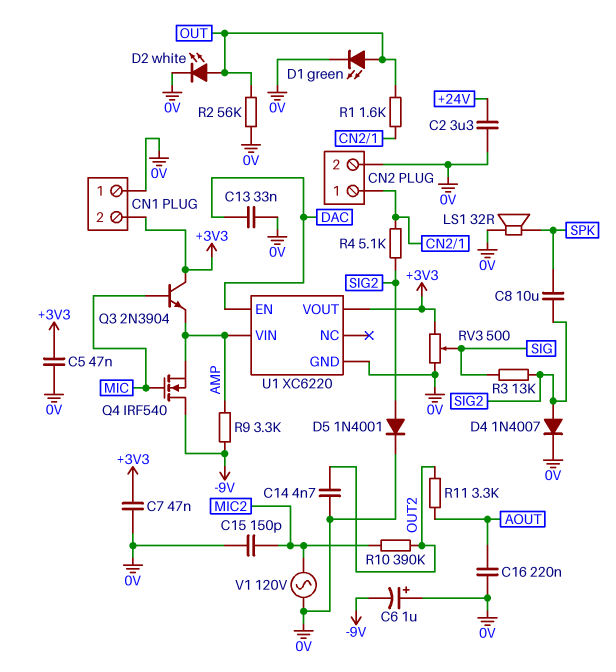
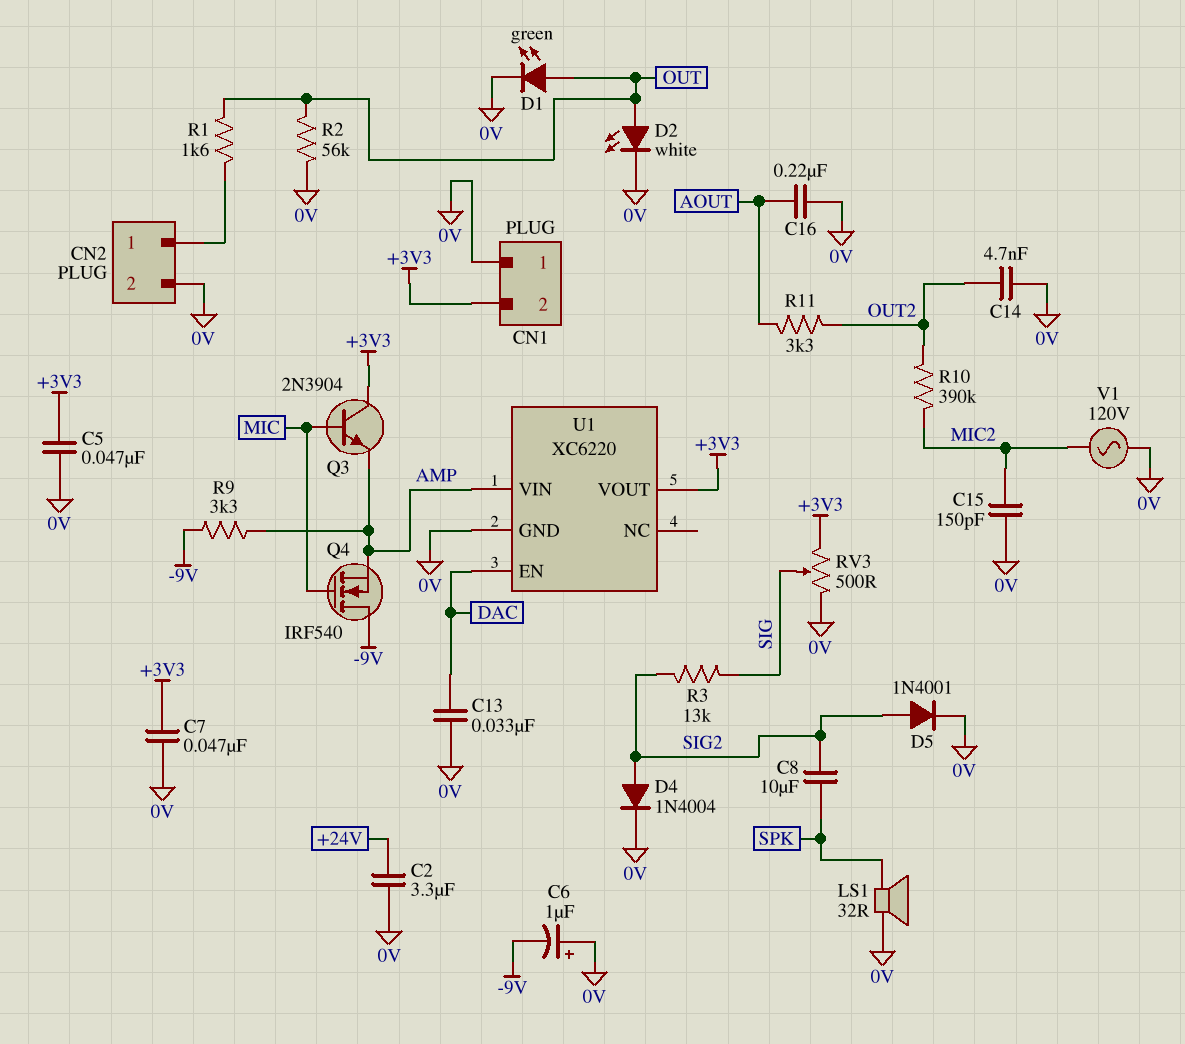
D4: diode 1N4007 (A SIG2, K 0V) -> diode 1N4004 (A SIG2, K 0V)
R4: 5.1k (CN2/1, SIG2) -> none

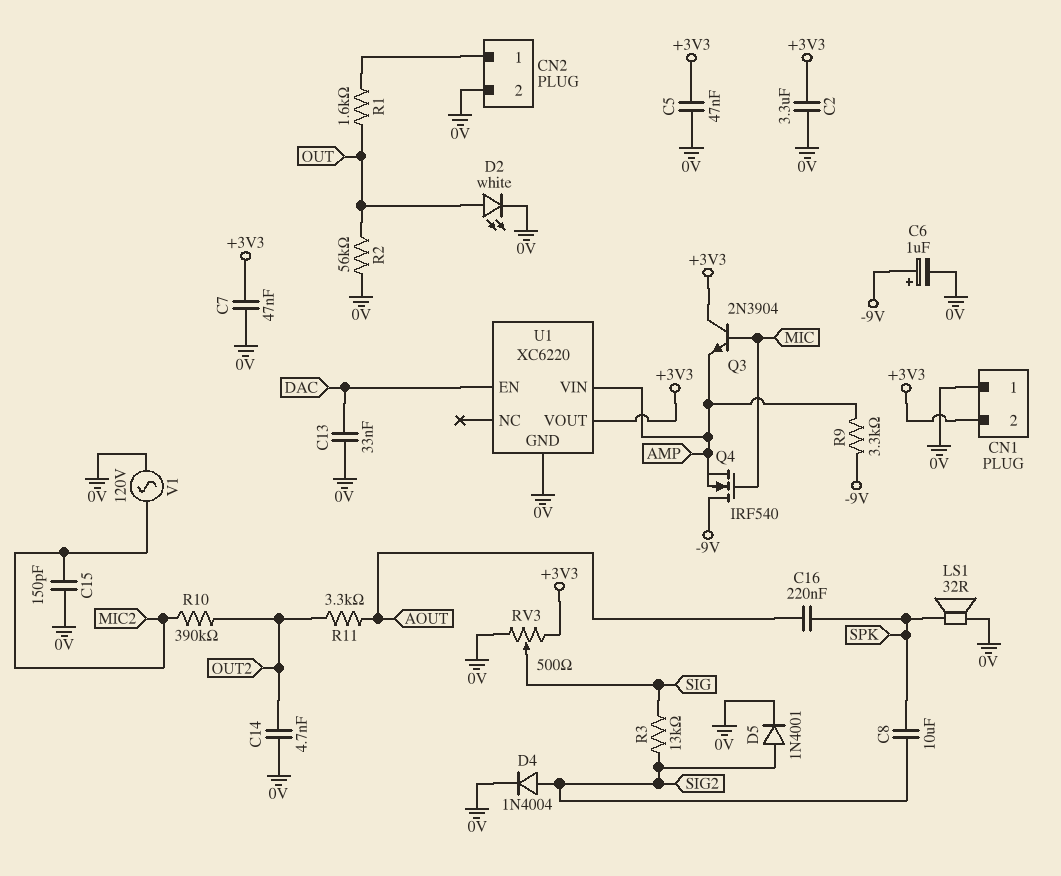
C2: 3.3uF (+24V, 0V) -> 3.3uF (+3V3, 0V)
C6: 1uF (plus 0V, minus -9V) -> 1uF (plus -9V, minus 0V)
C16: 220nF (0V, AOUT) -> 220nF (AOUT, SPK)
D1: LED green (A OUT, K 0V) -> none

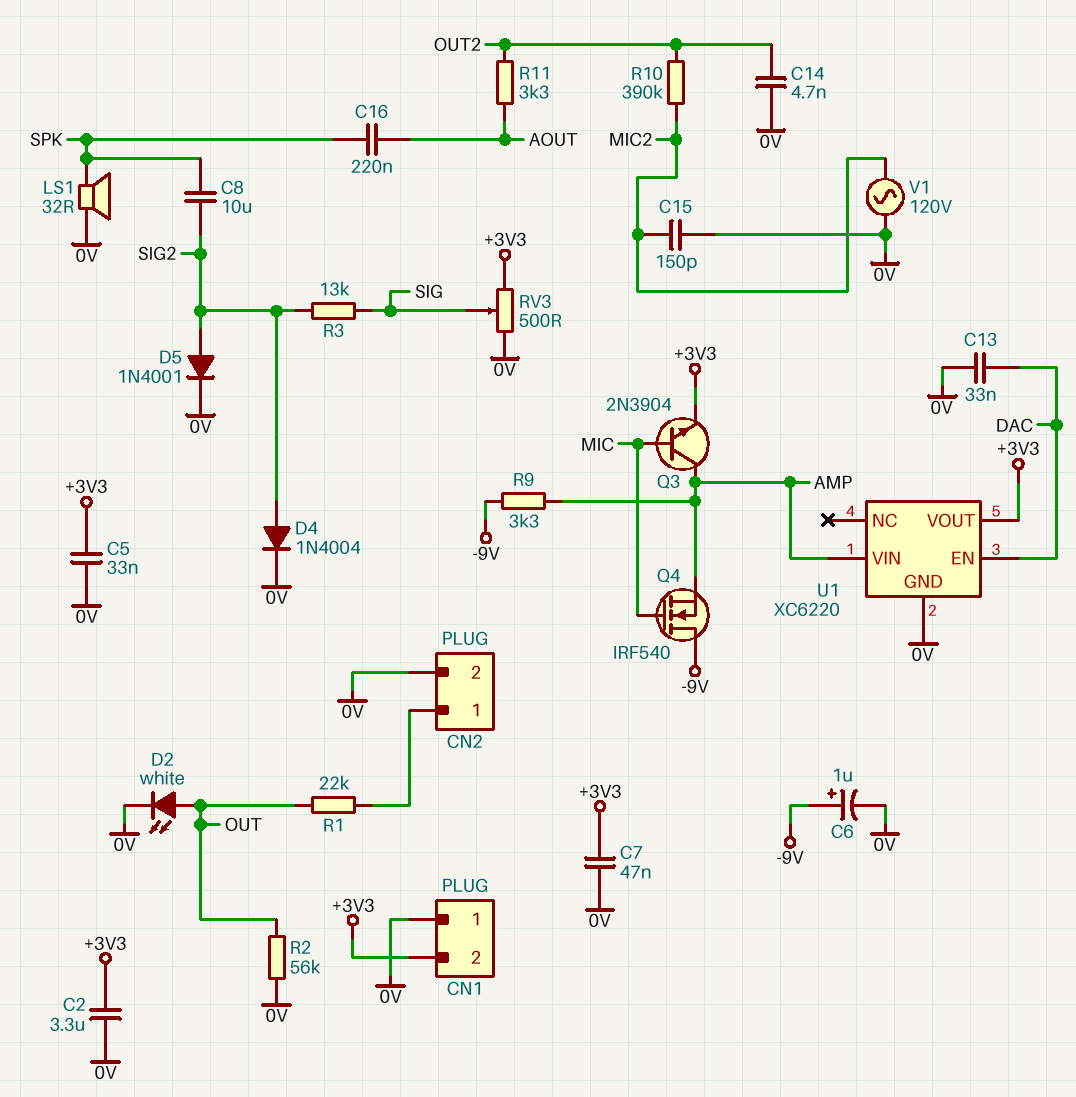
C5: 47nF (+3V3, 0V) -> 33nF (+3V3, 0V)
Q3: NPN 2N3904 (B MIC, C +3V3, E AMP) -> NPN 2N3904 (B MIC, C AMP, E +3V3)
R1: 1.6k (CN2/1, OUT) -> 22k (CN2/1, OUT)

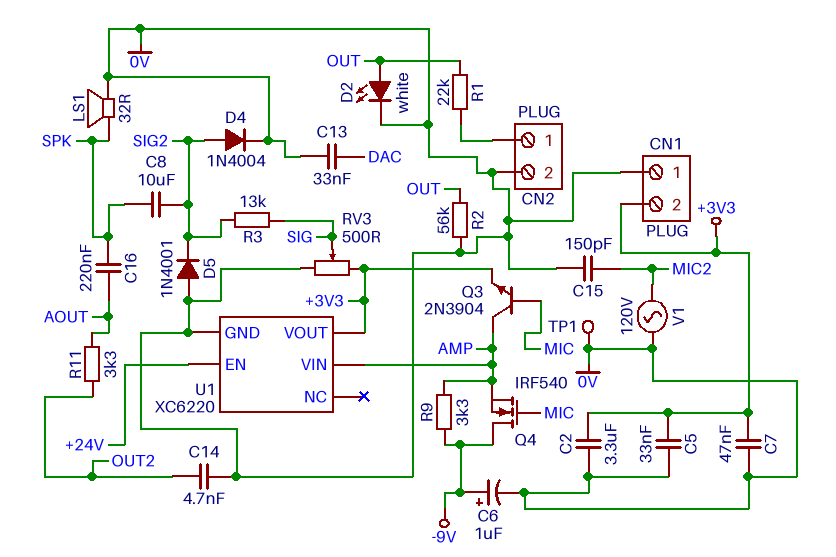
D5: diode 1N4001 (A SIG2, K 0V) -> diode 1N4001 (A 0V, K SIG2)
R10: 390k (MIC2, OUT2) -> none
TP1: none -> test point (0V)
U1 pin EN: DAC -> +24V

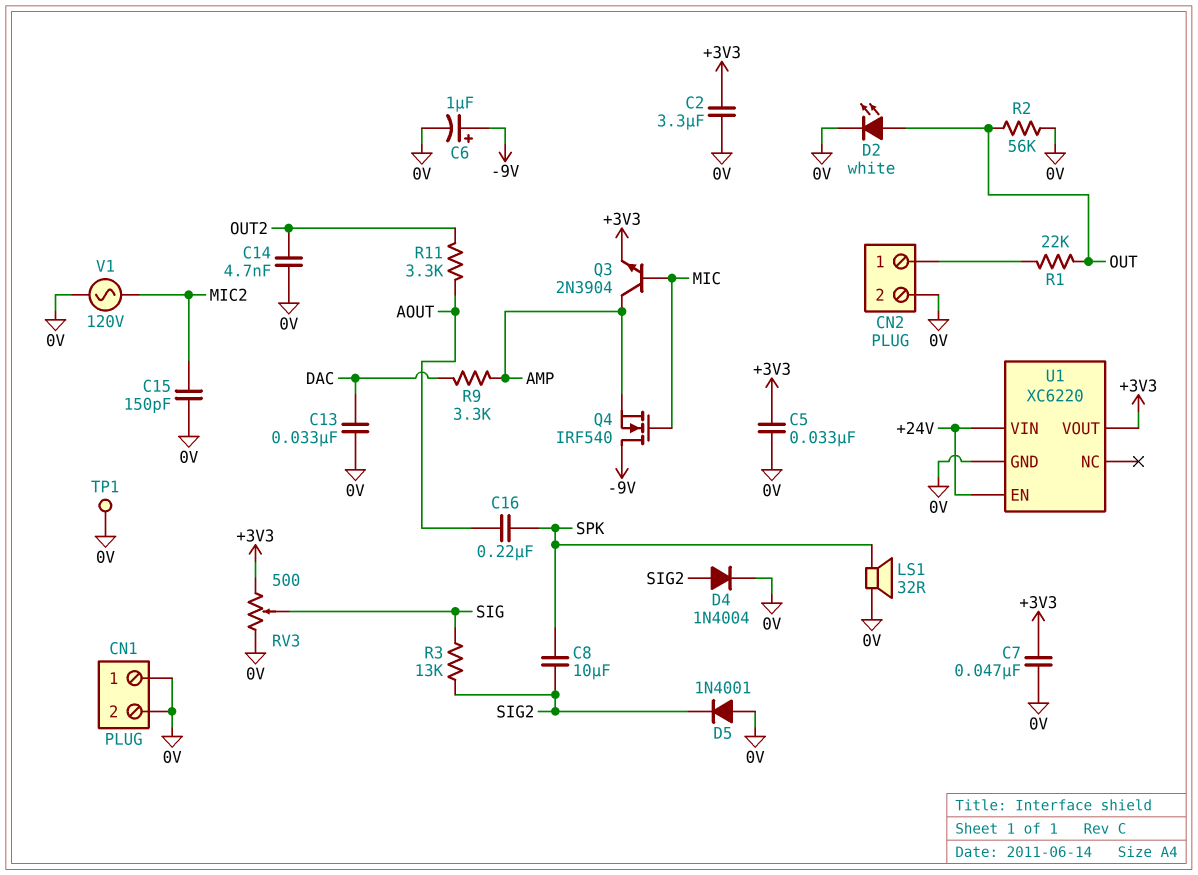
CN1 pin 2: +3V3 -> 0V
R9: 3.3k (-9V, AMP) -> 3.3k (AMP, DAC)
U1 pin VIN: AMP -> +24V

